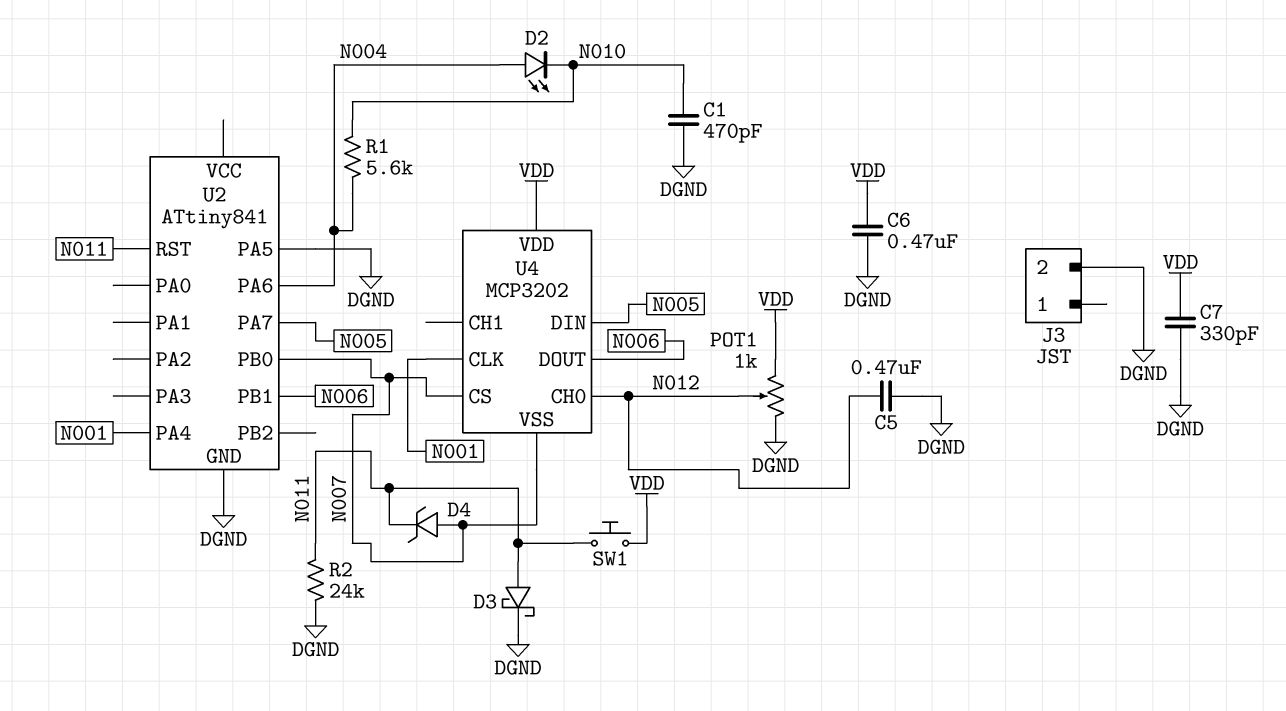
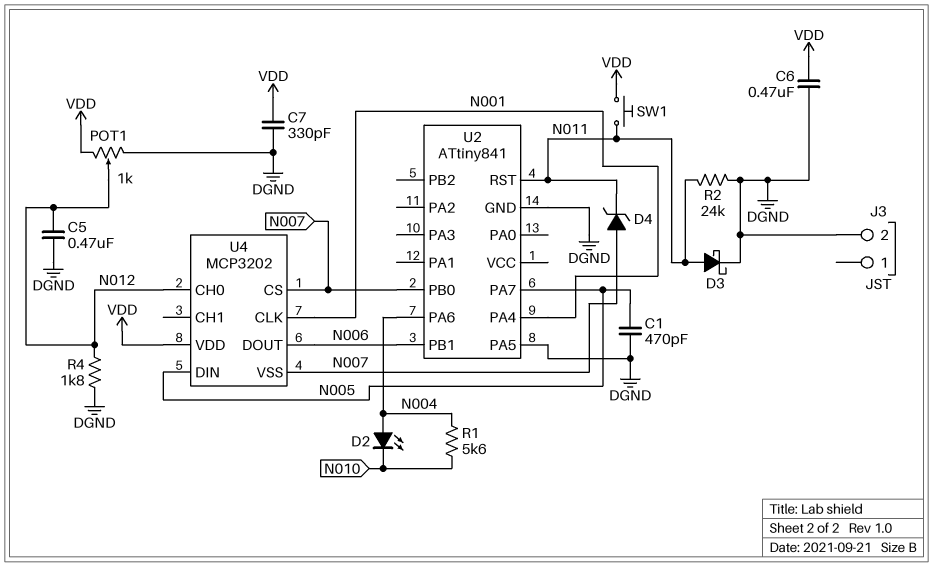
C1: 470pF (DGND, N010) -> 470pF (DGND, N005)
R4: none -> 1.8k (DGND, N012)

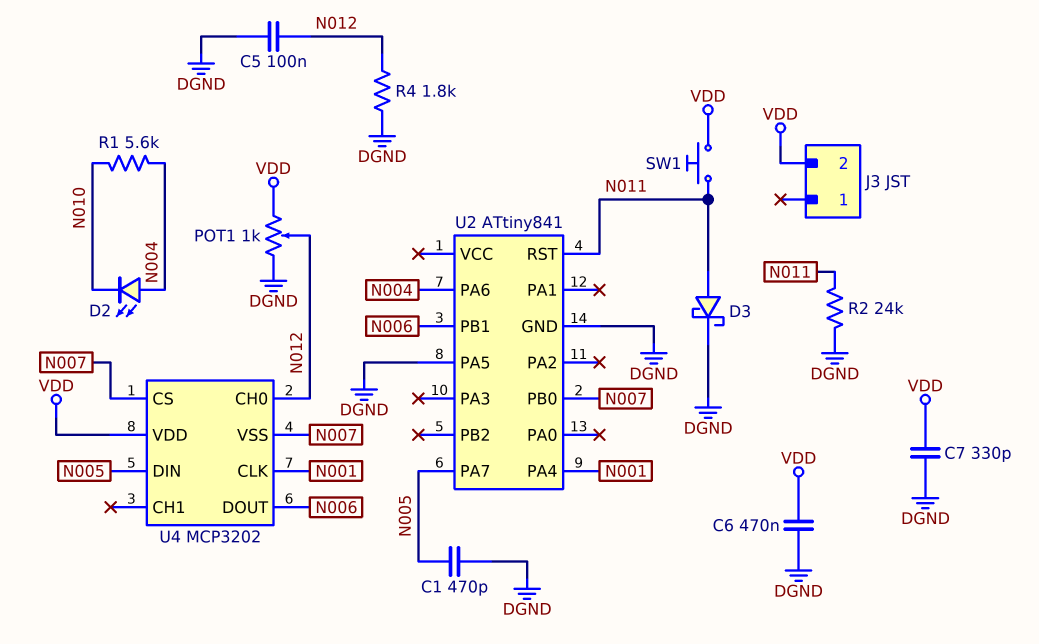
C5: 470nF (DGND, N012) -> 100nF (DGND, N012)
D4: zener (A N007, K N011) -> none
J3 pin 2: DGND -> VDD

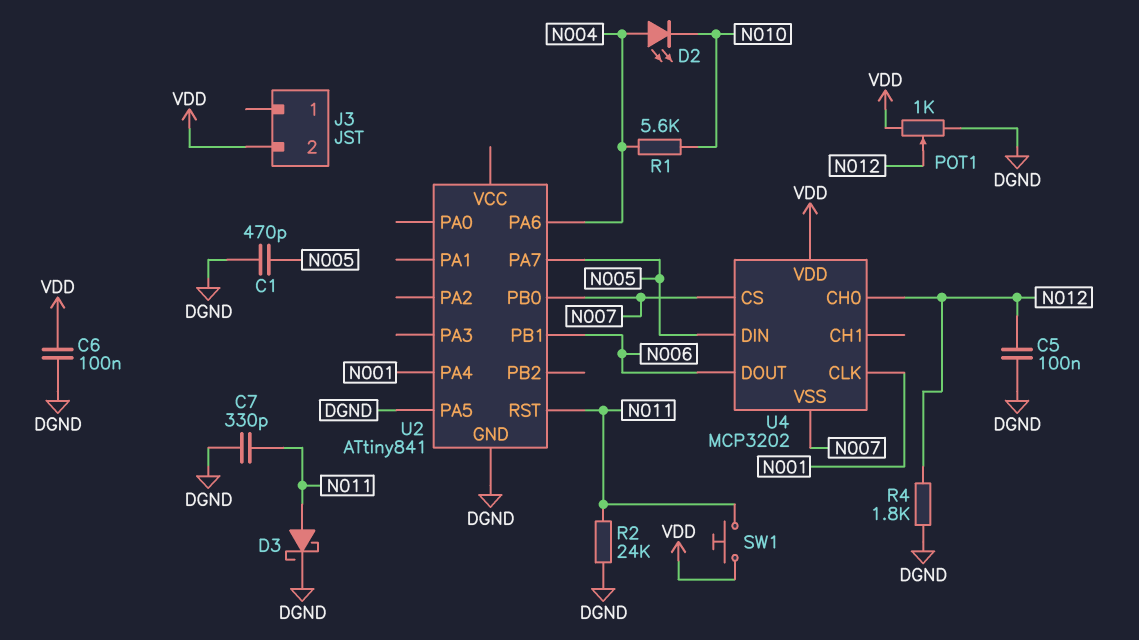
C6: 470nF (DGND, VDD) -> 100nF (DGND, VDD)
C7: 330pF (DGND, VDD) -> 330pF (DGND, N011)

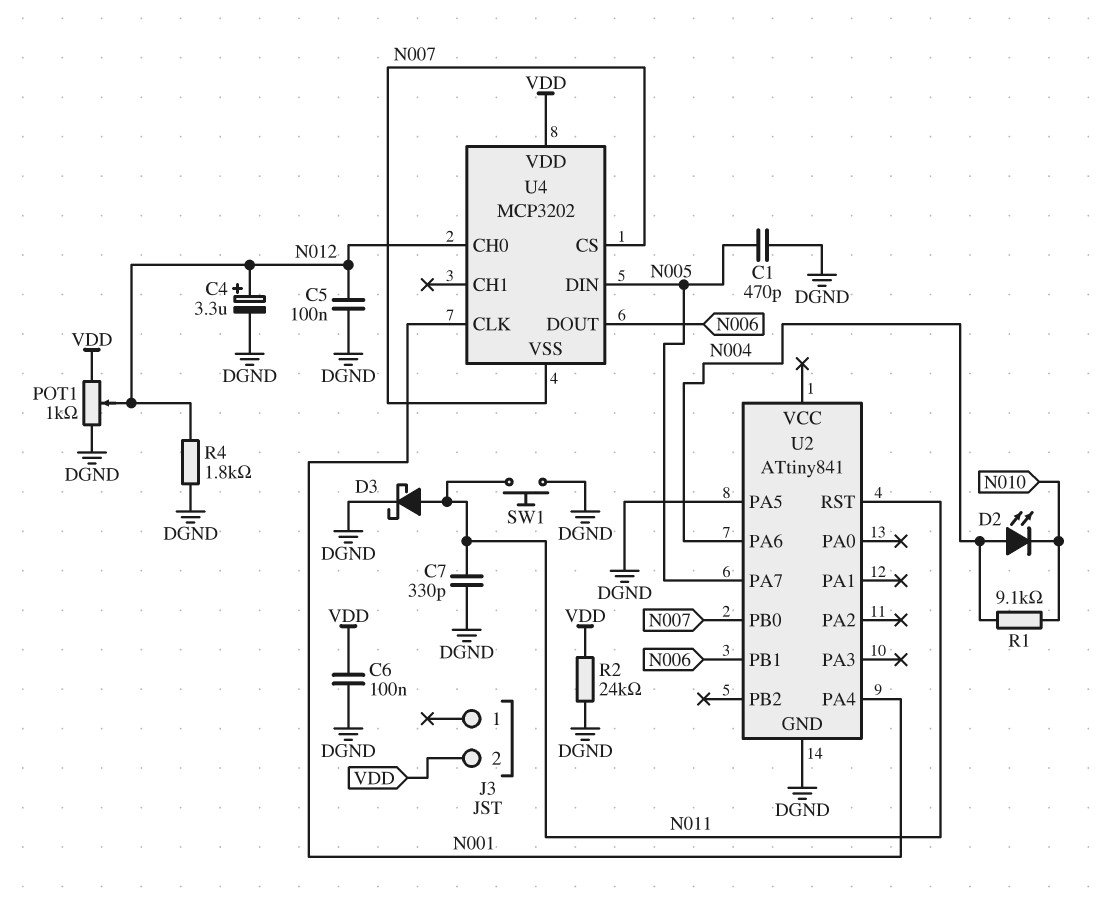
C4: none -> 3.3uF (plus N012, minus DGND)
R1: 5.6k (N004, N010) -> 9.1k (N004, N010)
R2: 24k (DGND, N011) -> 24k (DGND, VDD)
SW1: button (N011, VDD) -> button (DGND, N011)

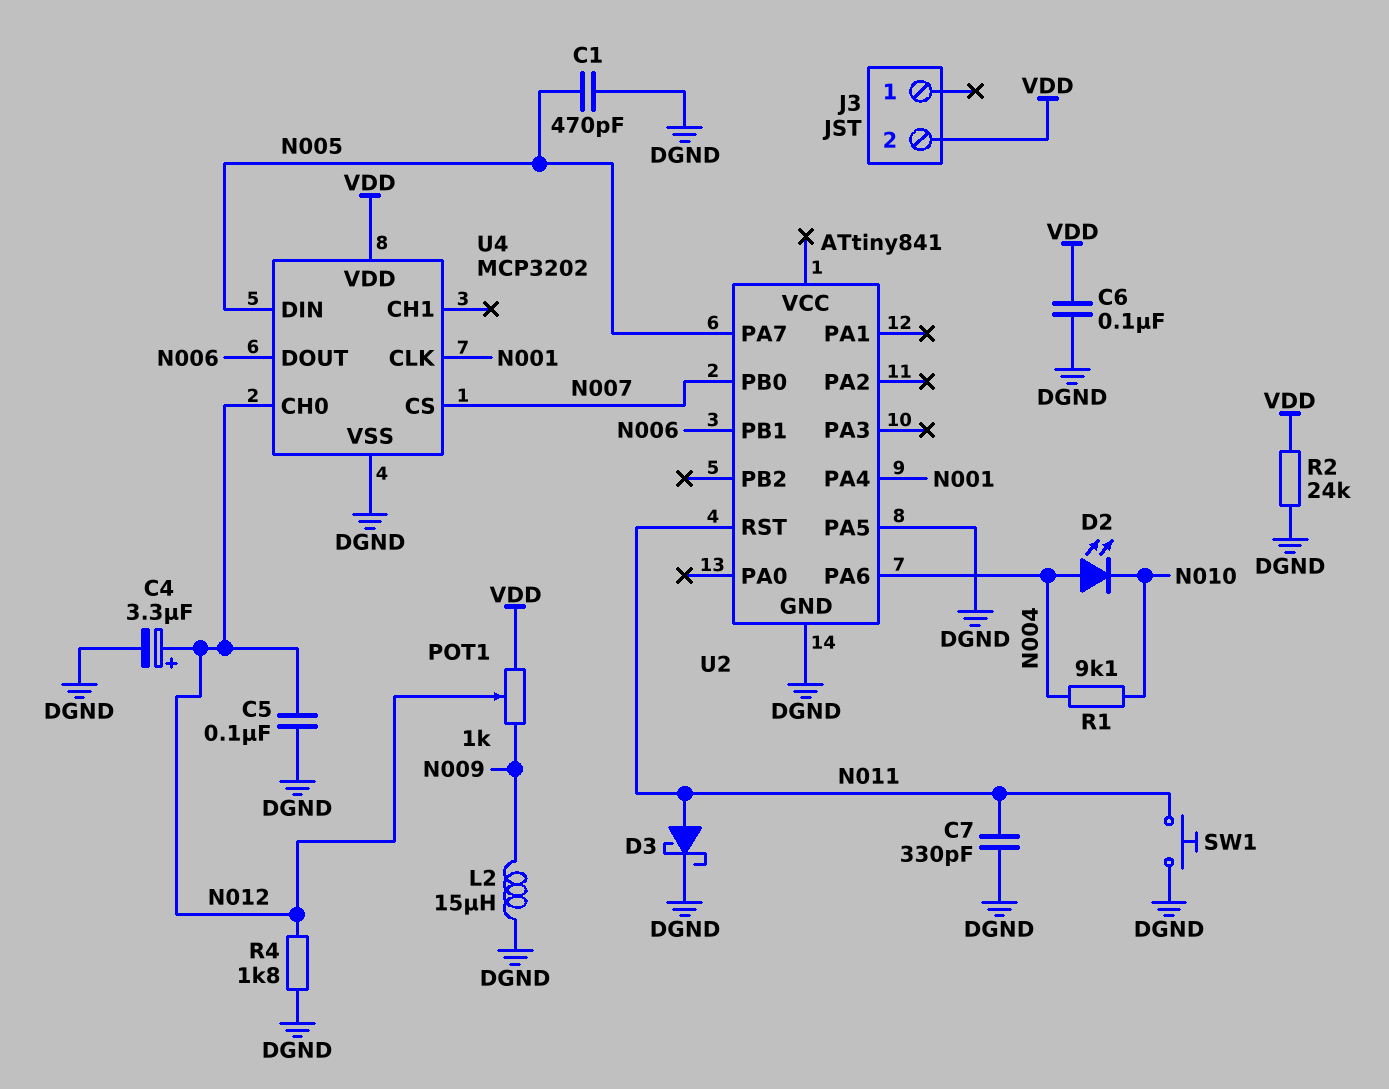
L2: none -> 15uH (DGND, N009)
POT1: 1k (DGND, VDD, wiper N012) -> 1k (N009, VDD, wiper N012)
U4 pin VSS: N007 -> DGND

